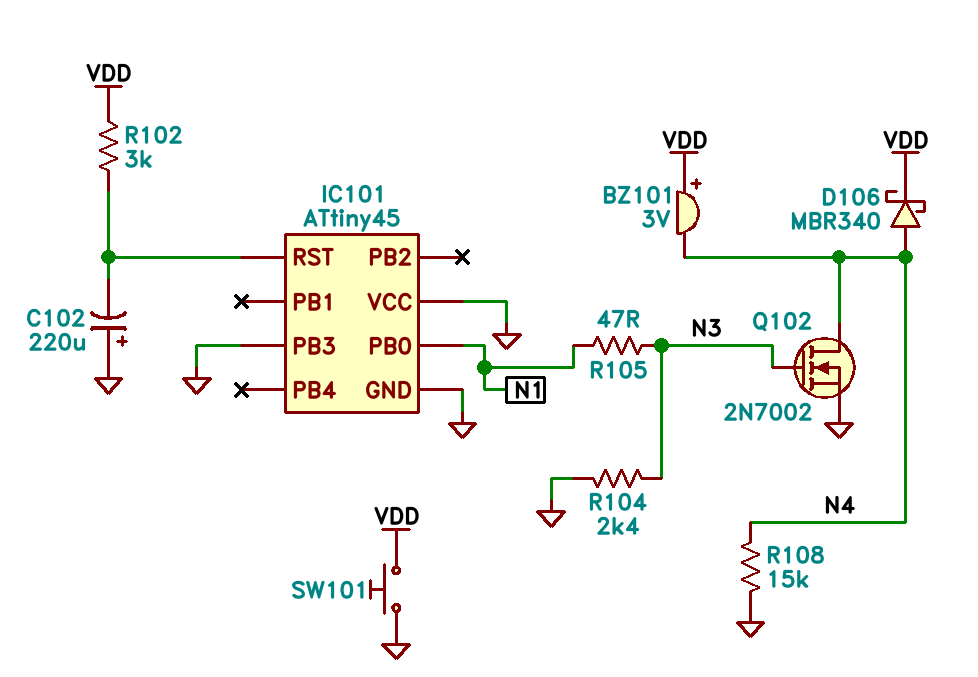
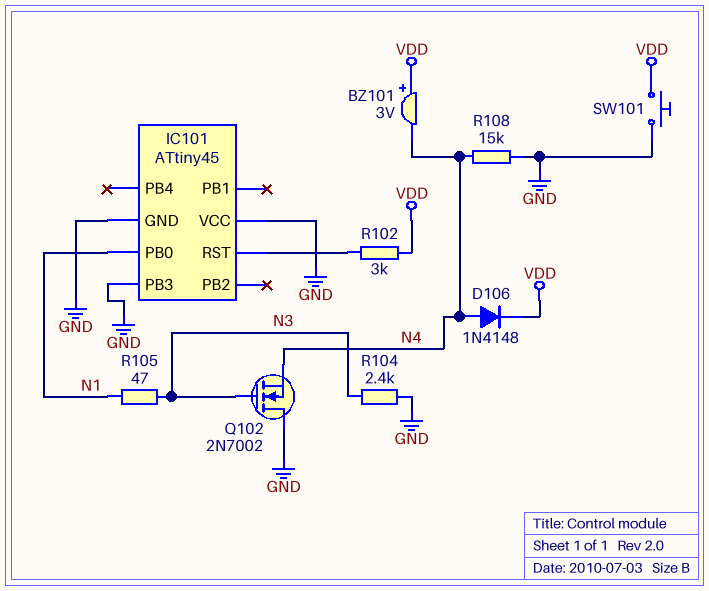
C102: 220uF (plus GND, minus IC101/RST) -> none
D106: schottky MBR340 (A N4, K VDD) -> diode 1N4148 (A N4, K VDD)
Q102: NMOS 2N7002 (G N3, D N4, S GND) -> NMOS 2N7002 (G N3, D GND, S N4)

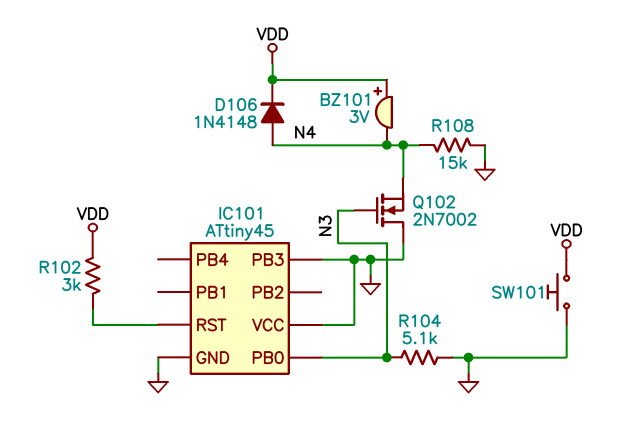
IC101 pin PB0: N1 -> N3
R104: 2.4k (GND, N3) -> 5.1k (GND, N3)
R105: 47 (N1, N3) -> none

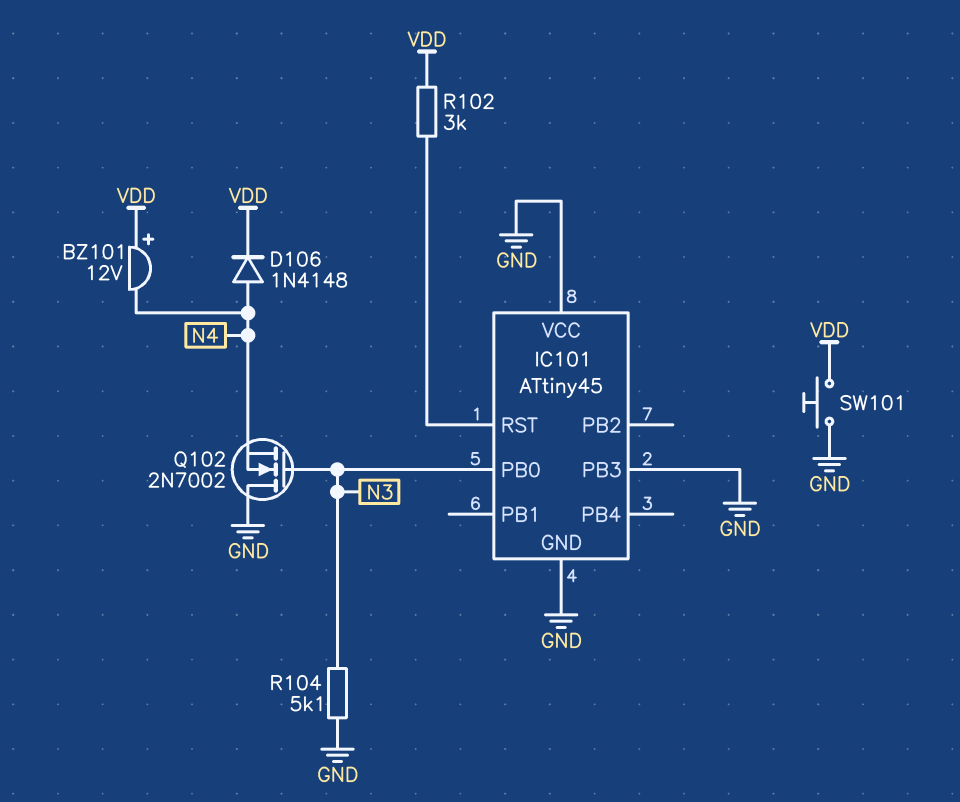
BZ101: buzzer 3V (plus VDD, minus N4) -> buzzer 12V (plus VDD, minus N4)
R108: 15k (GND, N4) -> none

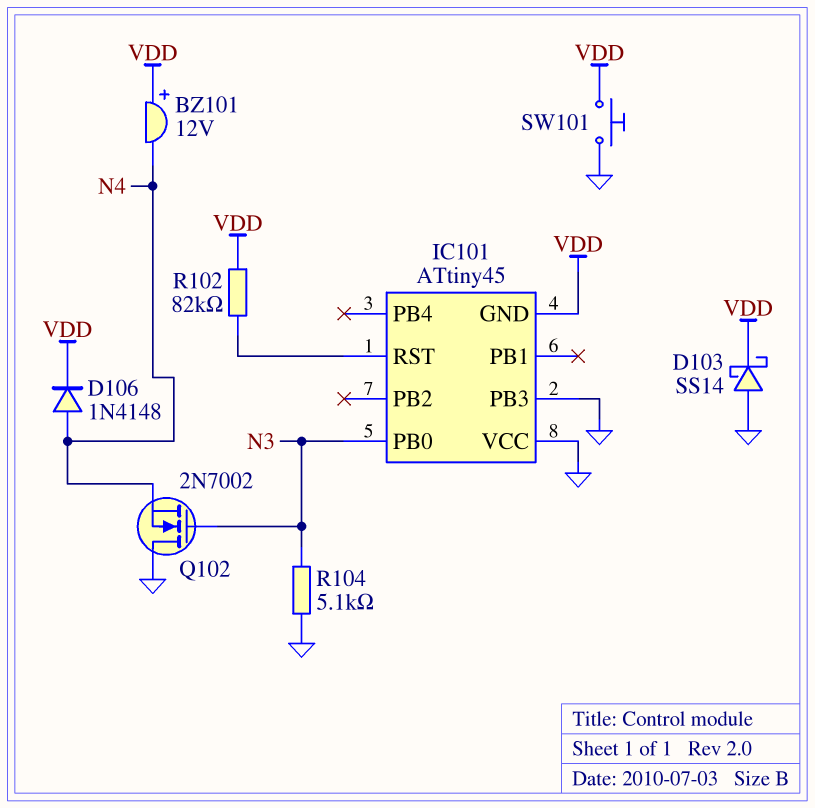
D103: none -> schottky SS14 (A GND, K VDD)
IC101 pin GND: GND -> VDD
R102: 3k (IC101/RST, VDD) -> 82k (IC101/RST, VDD)

